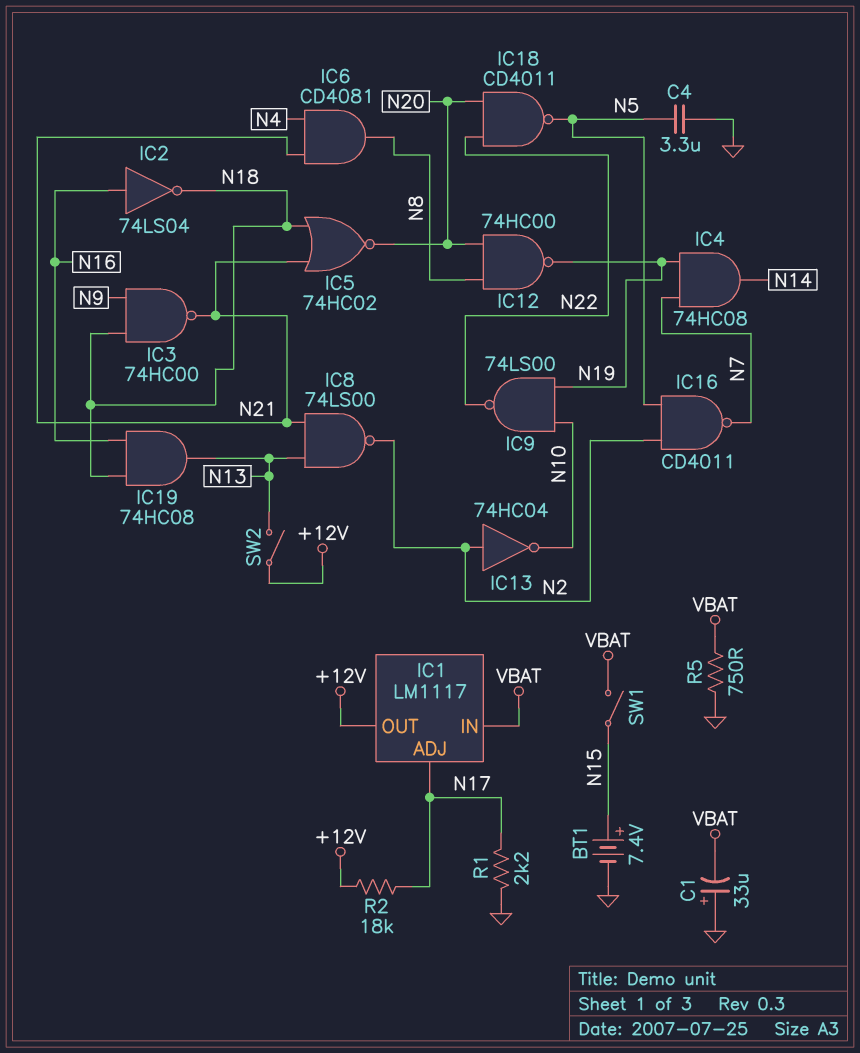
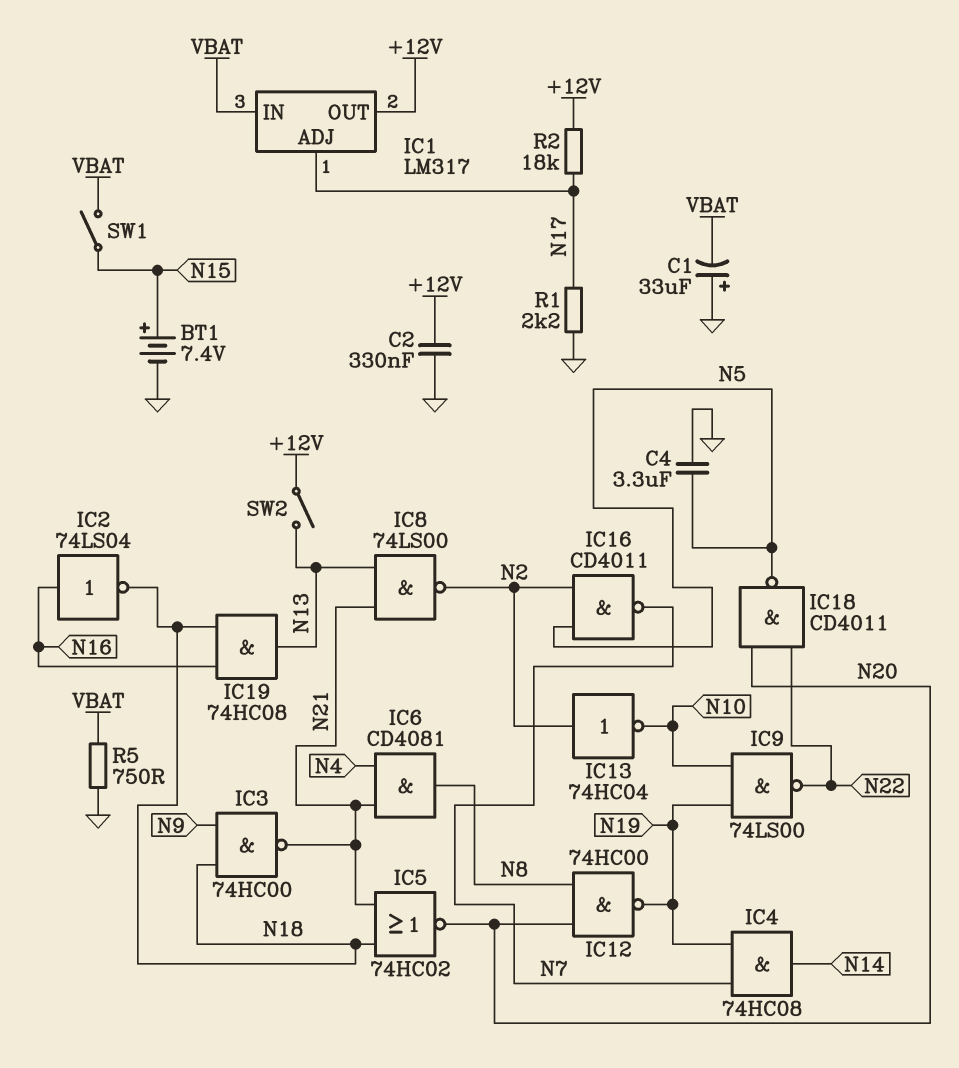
C2: none -> 330nF (+12V, GND)
IC1: LM1117 -> LM317

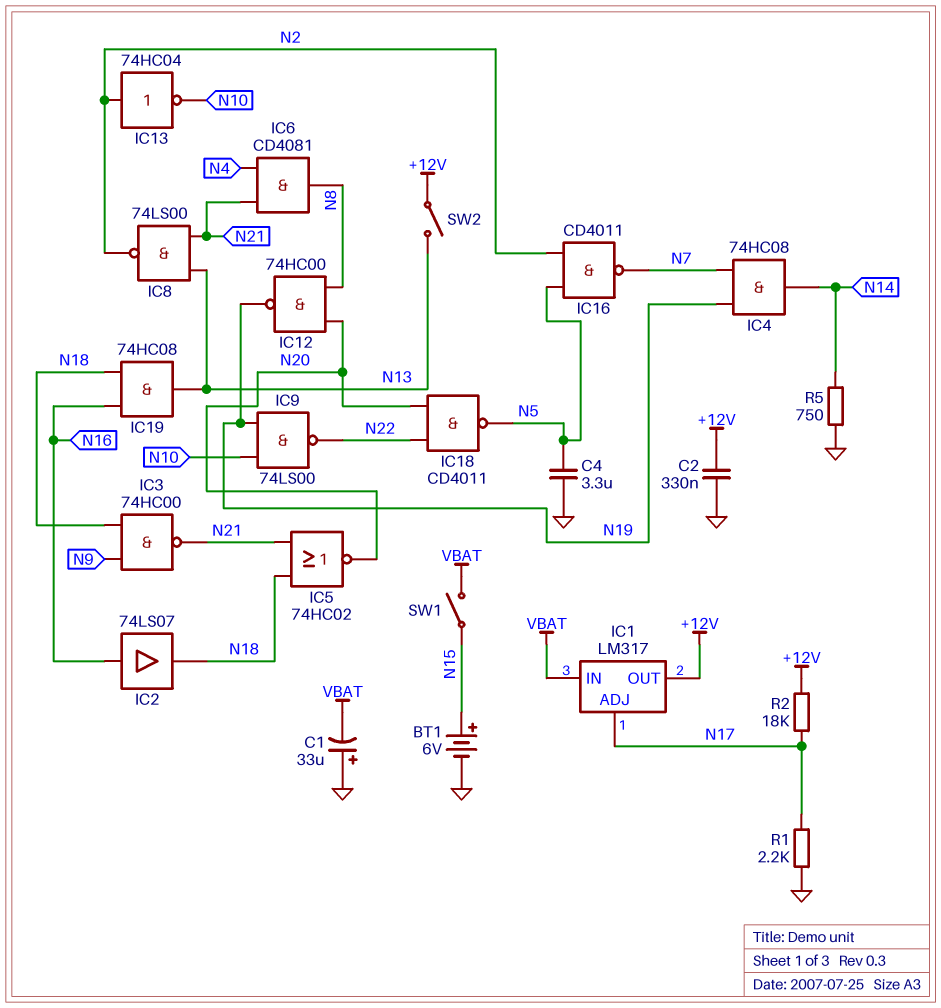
BT1: 7.4V (plus N15, minus GND) -> 6V (plus N15, minus GND)
IC2: NOT 74LS04 (in N16, out N18) -> buffer 74LS07 (in N16, out N18)
R5: 750 (GND, VBAT) -> 750 (GND, N14)

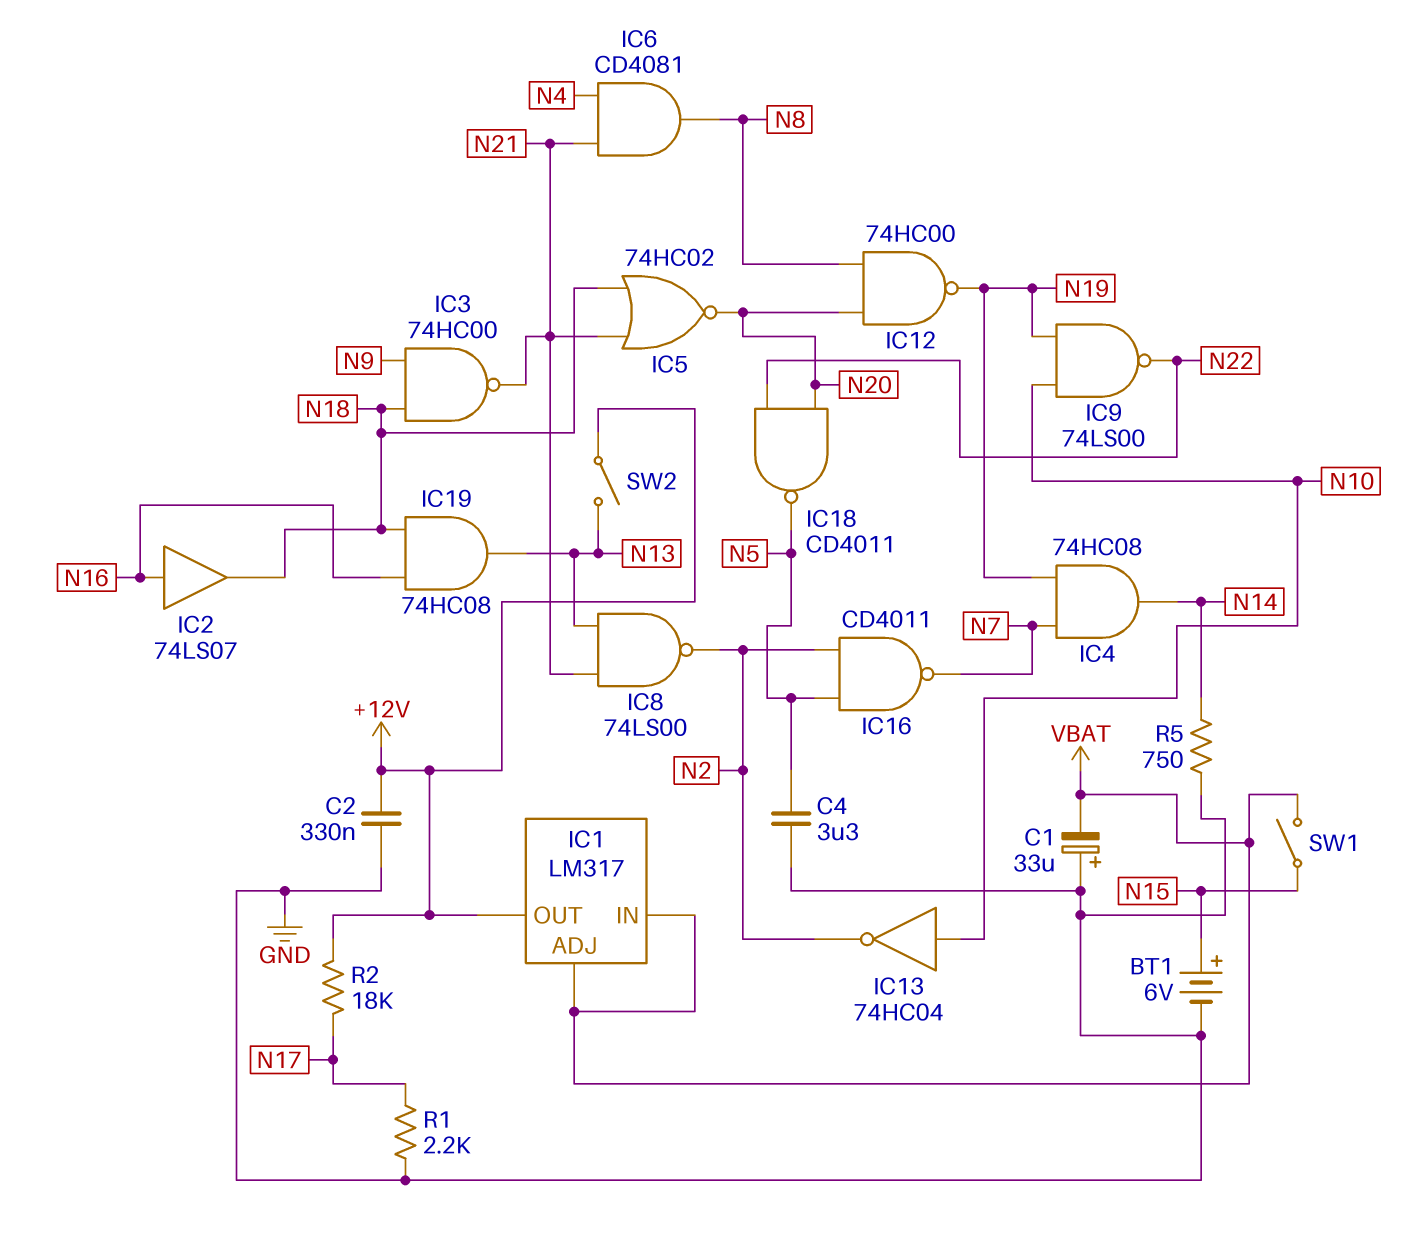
IC1 pin ADJ: N17 -> VBAT
IC13: NOT 74HC04 (in N2, out N10) -> NOT 74HC04 (in N10, out N2)

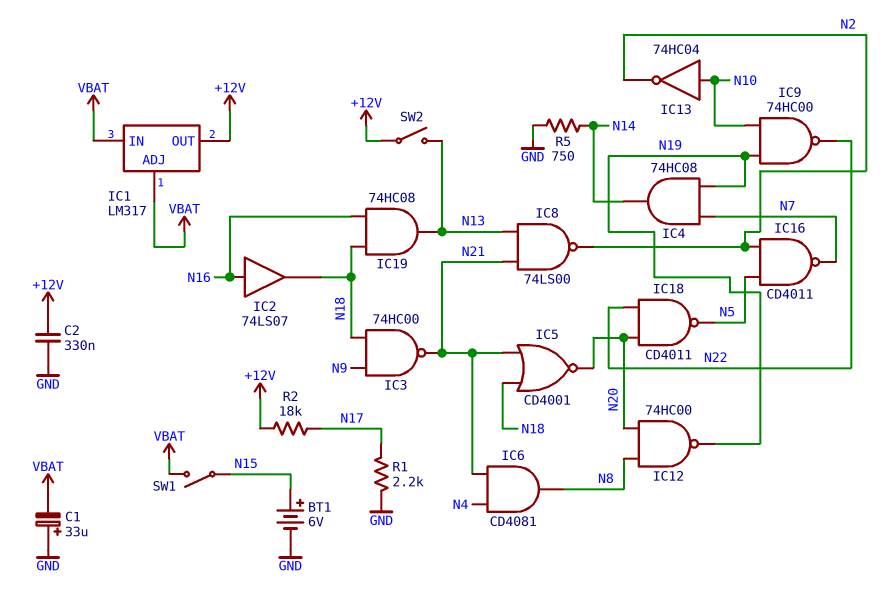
C4: 3.3uF (GND, N5) -> none
IC5: NOR 74HC02 (in N18, in N21, out N20) -> NOR CD4001 (in N18, in N21, out N20)
IC9: NAND 74LS00 (in N10, in N19, out N22) -> NAND 74HC00 (in N10, in N19, out N22)

